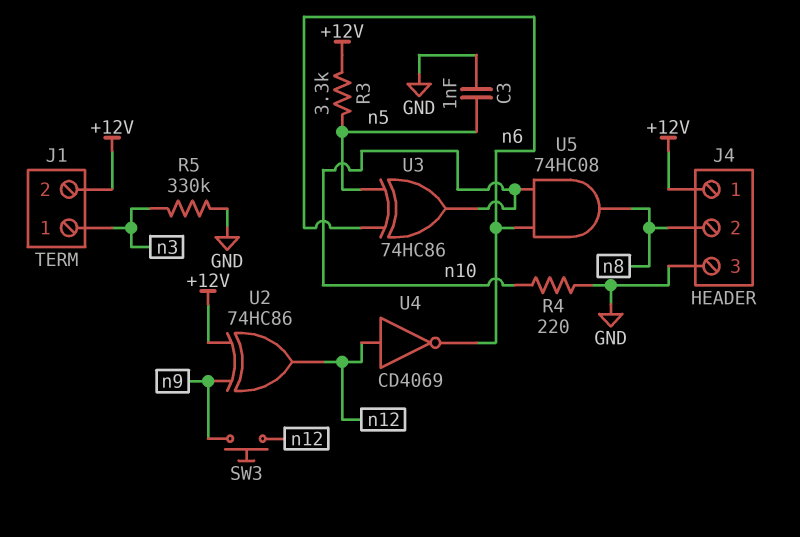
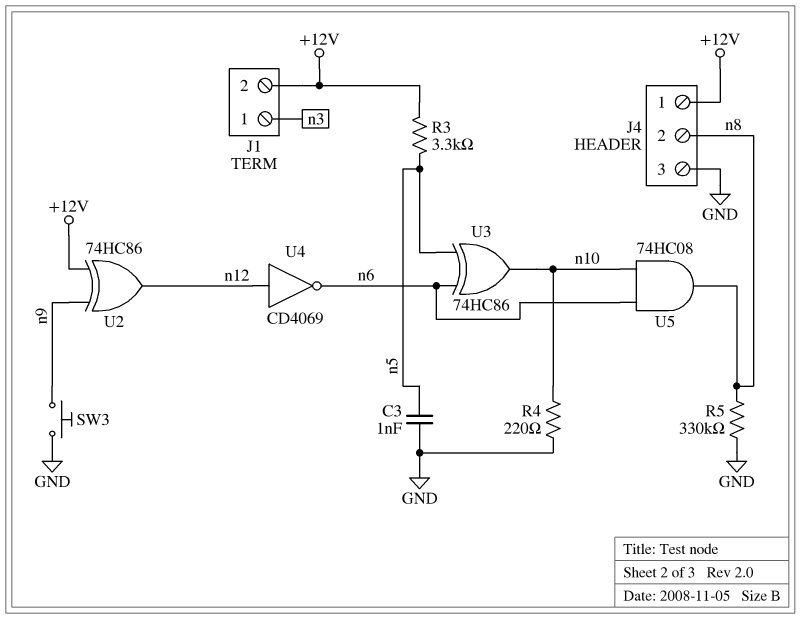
R5: 330k (GND, n3) -> 330k (GND, n8)
SW3: button (n9, n12) -> button (GND, n9)

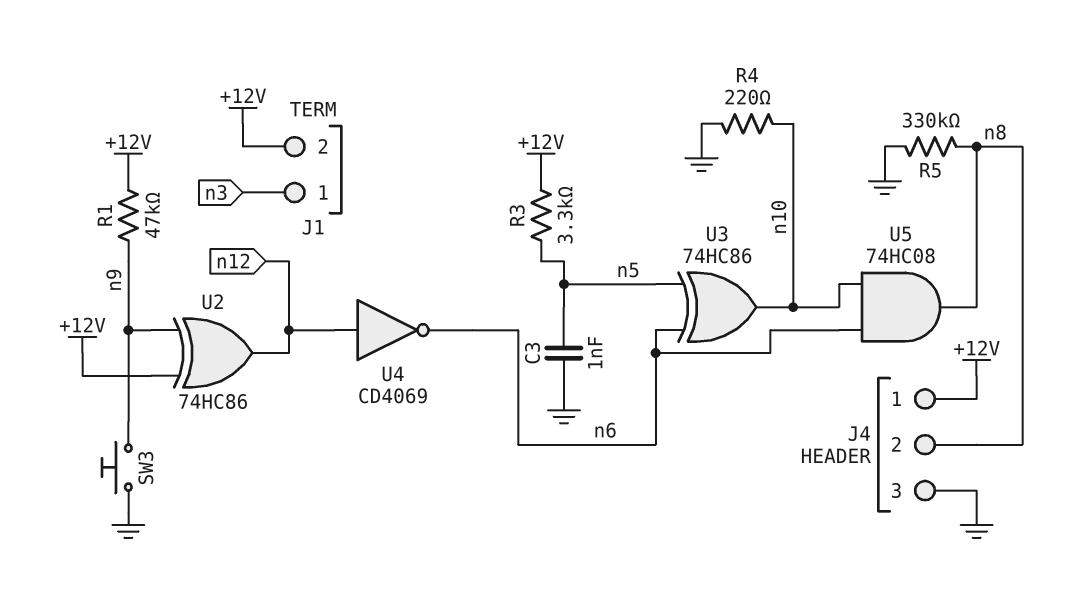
R1: none -> 47k (+12V, n9)

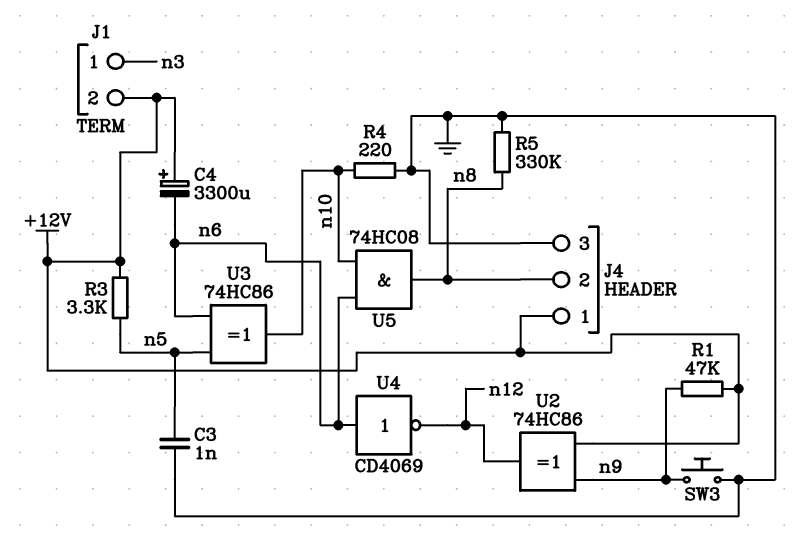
C4: none -> 3300uF (plus +12V, minus n6)
U4: NOT CD4069 (in n12, out n6) -> NOT CD4069 (in n6, out n12)

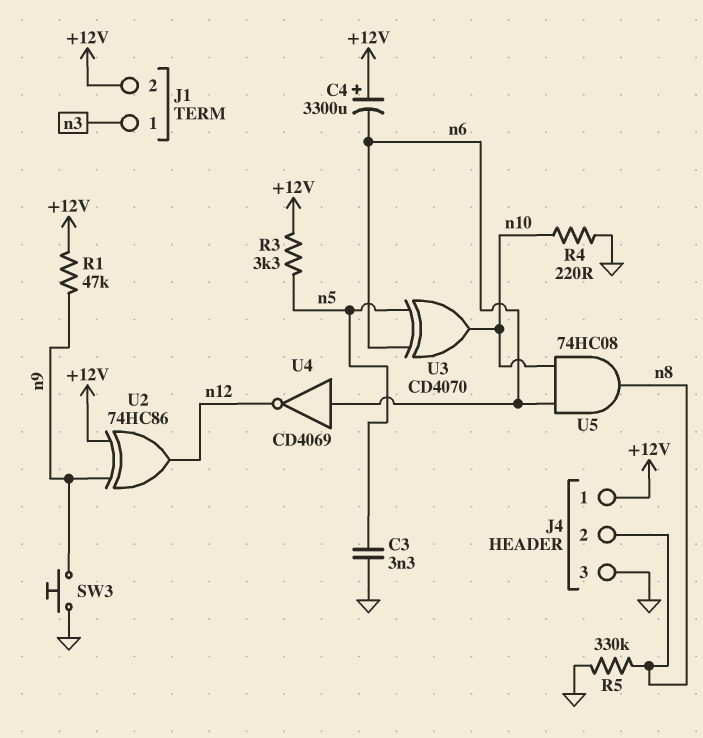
C3: 1nF (GND, n5) -> 3.3nF (GND, n5)
U3: XOR 74HC86 (in n5, in n6, out n10) -> XOR CD4070 (in n5, in n6, out n10)

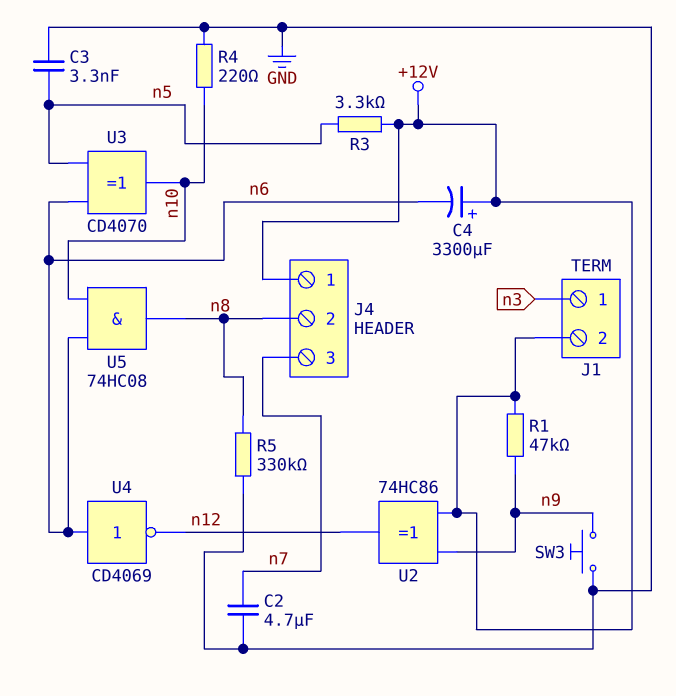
C2: none -> 4.7uF (GND, n7)
J4 pin 3: GND -> n7

